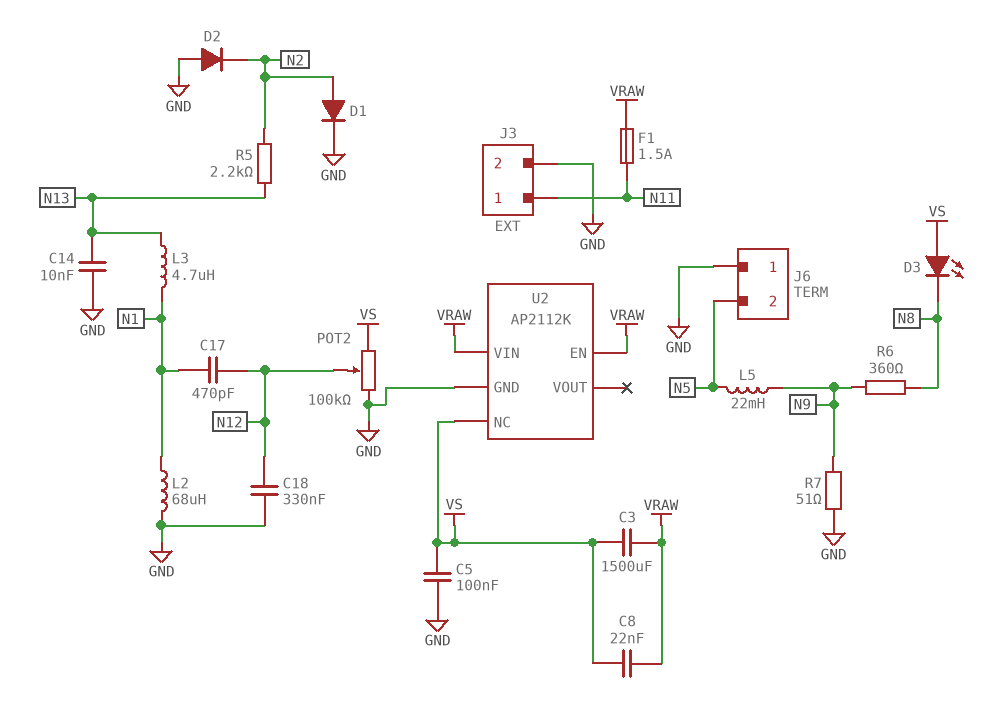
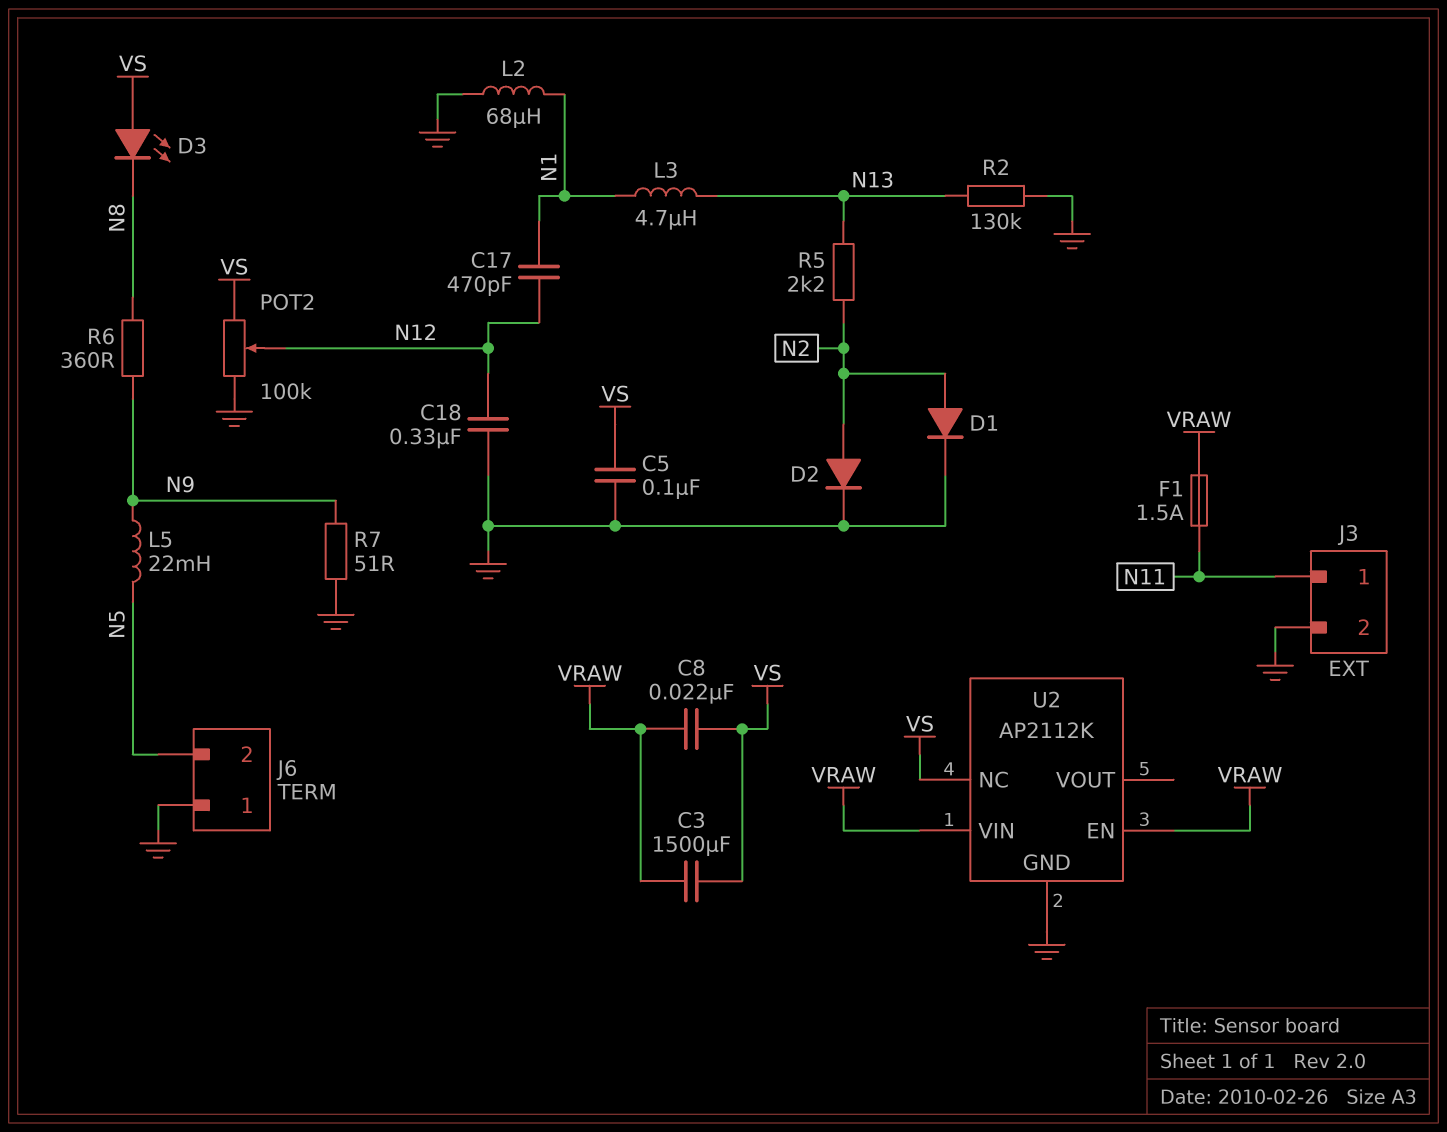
C14: 10nF (GND, N13) -> none
D2: diode (A GND, K N2) -> diode (A N2, K GND)
R2: none -> 130k (GND, N13)

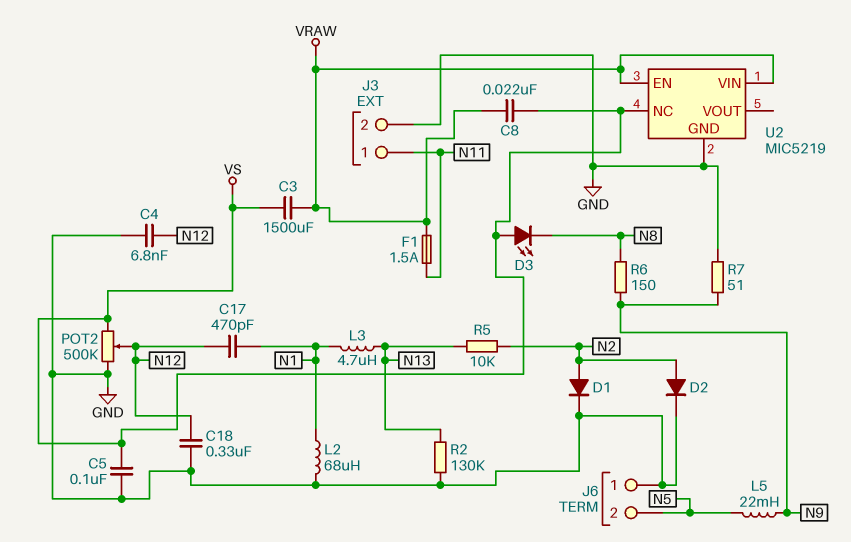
C4: none -> 6.8nF (GND, N12)
POT2: 100k (GND, VS, wiper N12) -> 500k (GND, VS, wiper N12)
R5: 2.2k (N2, N13) -> 10k (N2, N13)
R6: 360 (N8, N9) -> 150 (N8, N9)
U2: AP2112K -> MIC5219

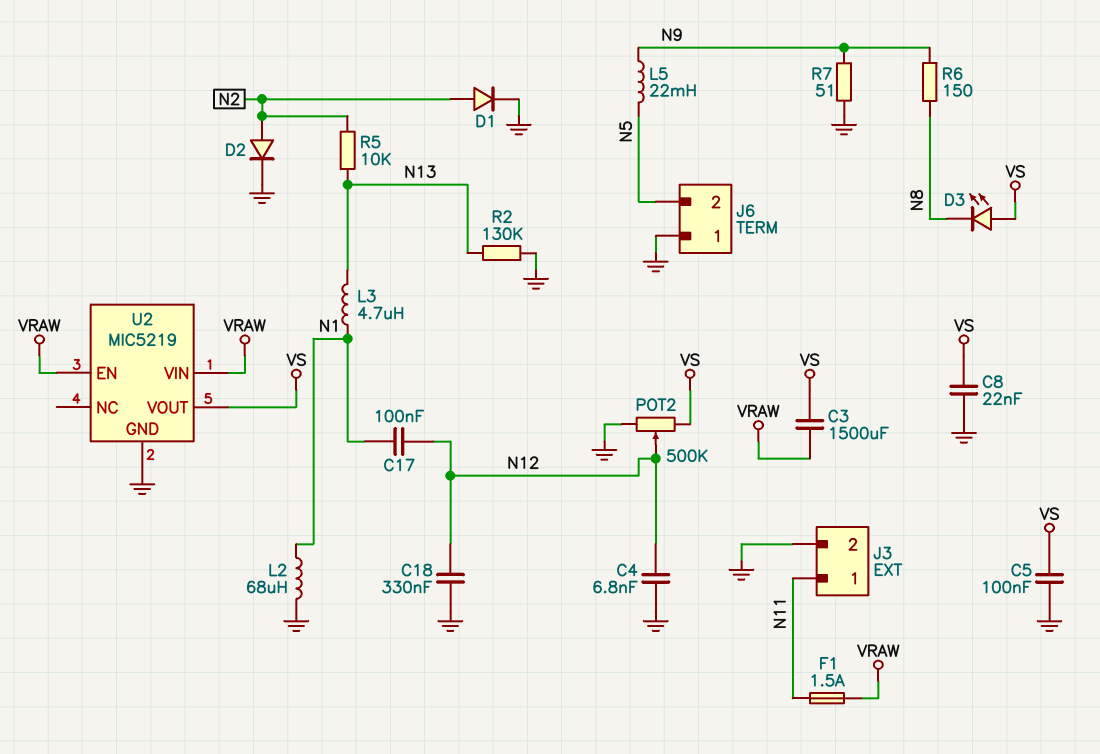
C8: 22nF (VRAW, VS) -> 22nF (GND, VS)
C17: 470pF (N1, N12) -> 100nF (N1, N12)
U2 pin NC: VS -> none
U2 pin VOUT: none -> VS

